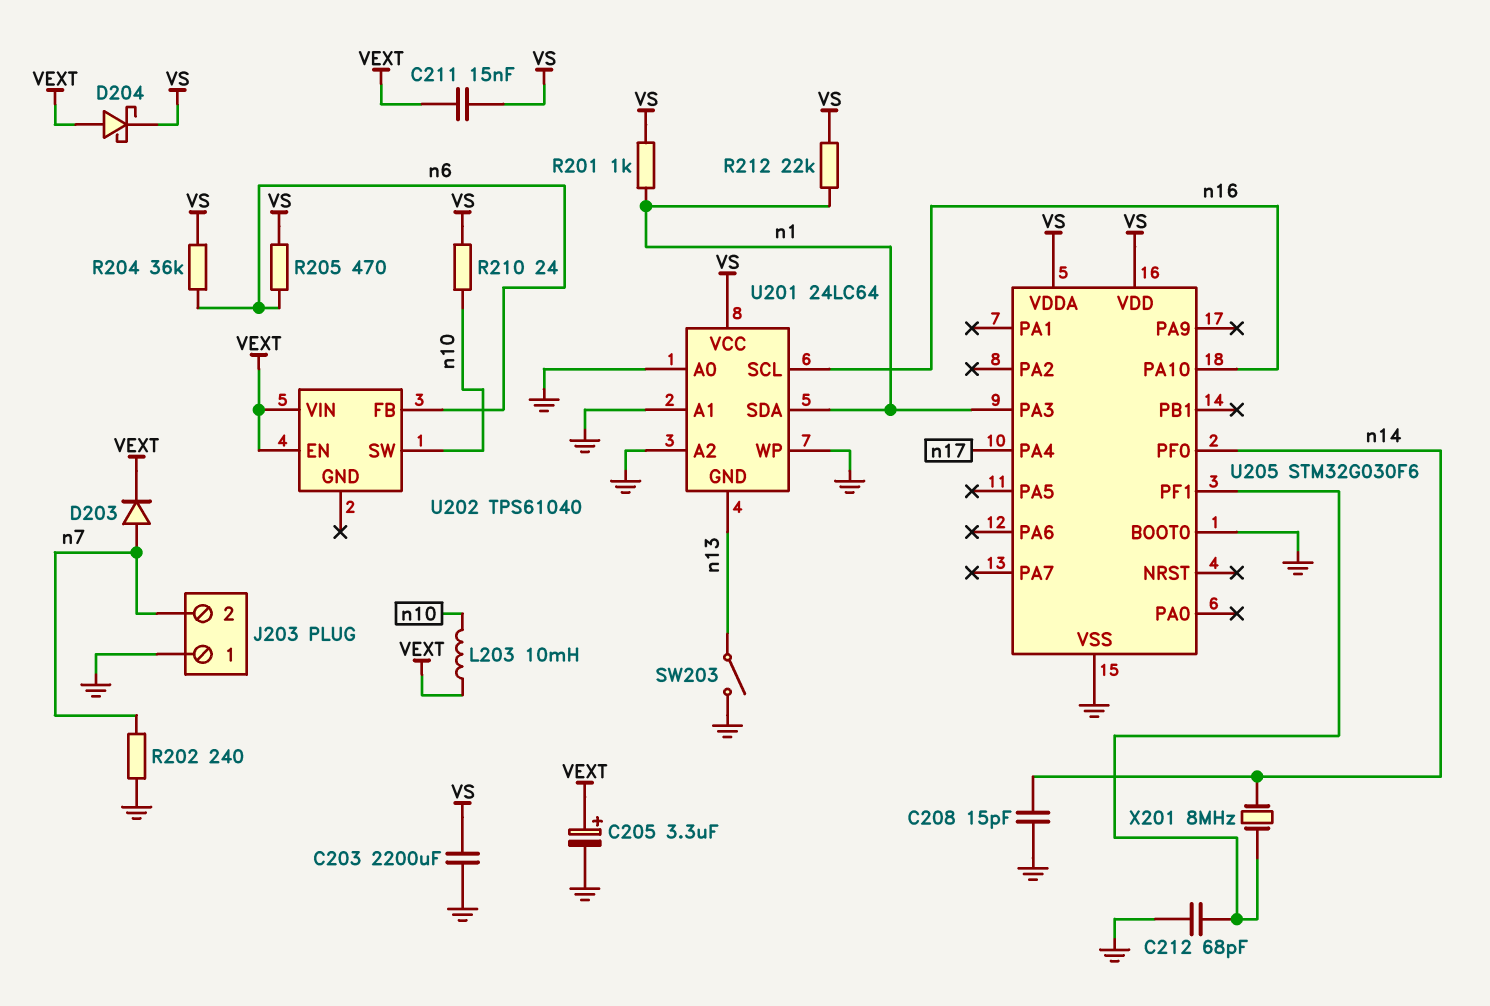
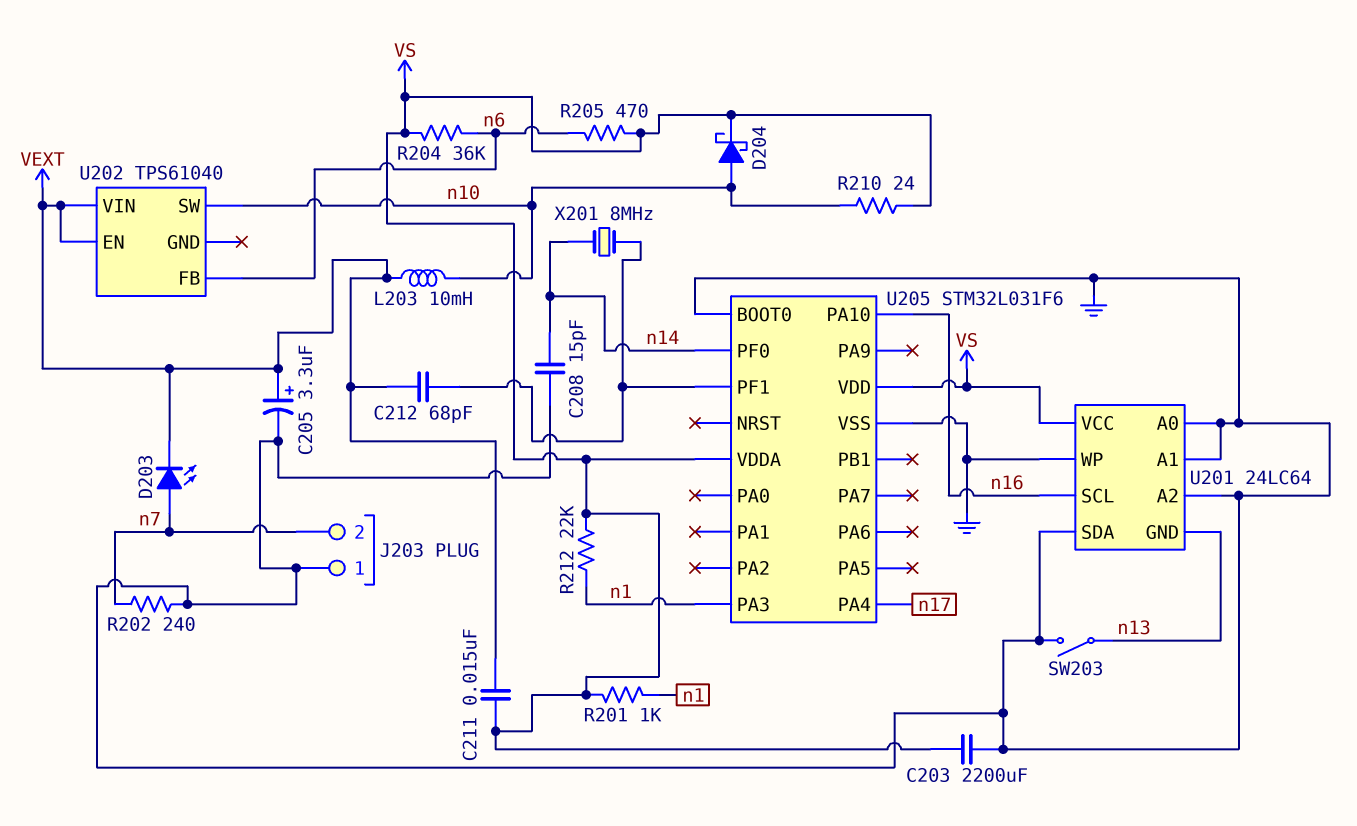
C212: 68pF (GND, U205/PF1) -> 68pF (U205/PF1, VEXT)
D203: diode (A n7, K VEXT) -> LED (A n7, K VEXT)
D204: schottky (A VEXT, K VS) -> schottky (A n10, K VS)
U201 pin SDA: n1 -> GND
U205: STM32G030F6 -> STM32L031F6

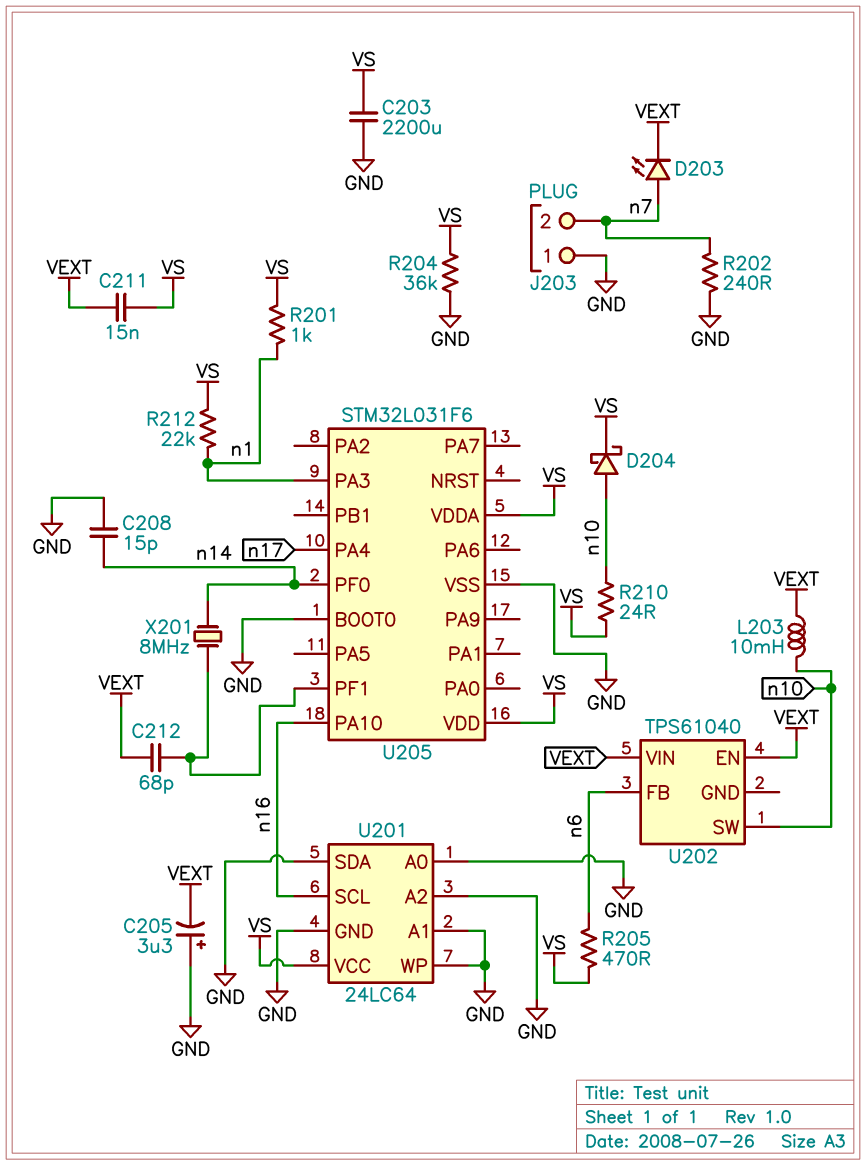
C205: 3.3uF (plus VEXT, minus GND) -> 3.3uF (plus GND, minus VEXT)
R204: 36k (VS, n6) -> 36k (GND, VS)
SW203: switch (GND, n13) -> none
U201 pin GND: n13 -> GND

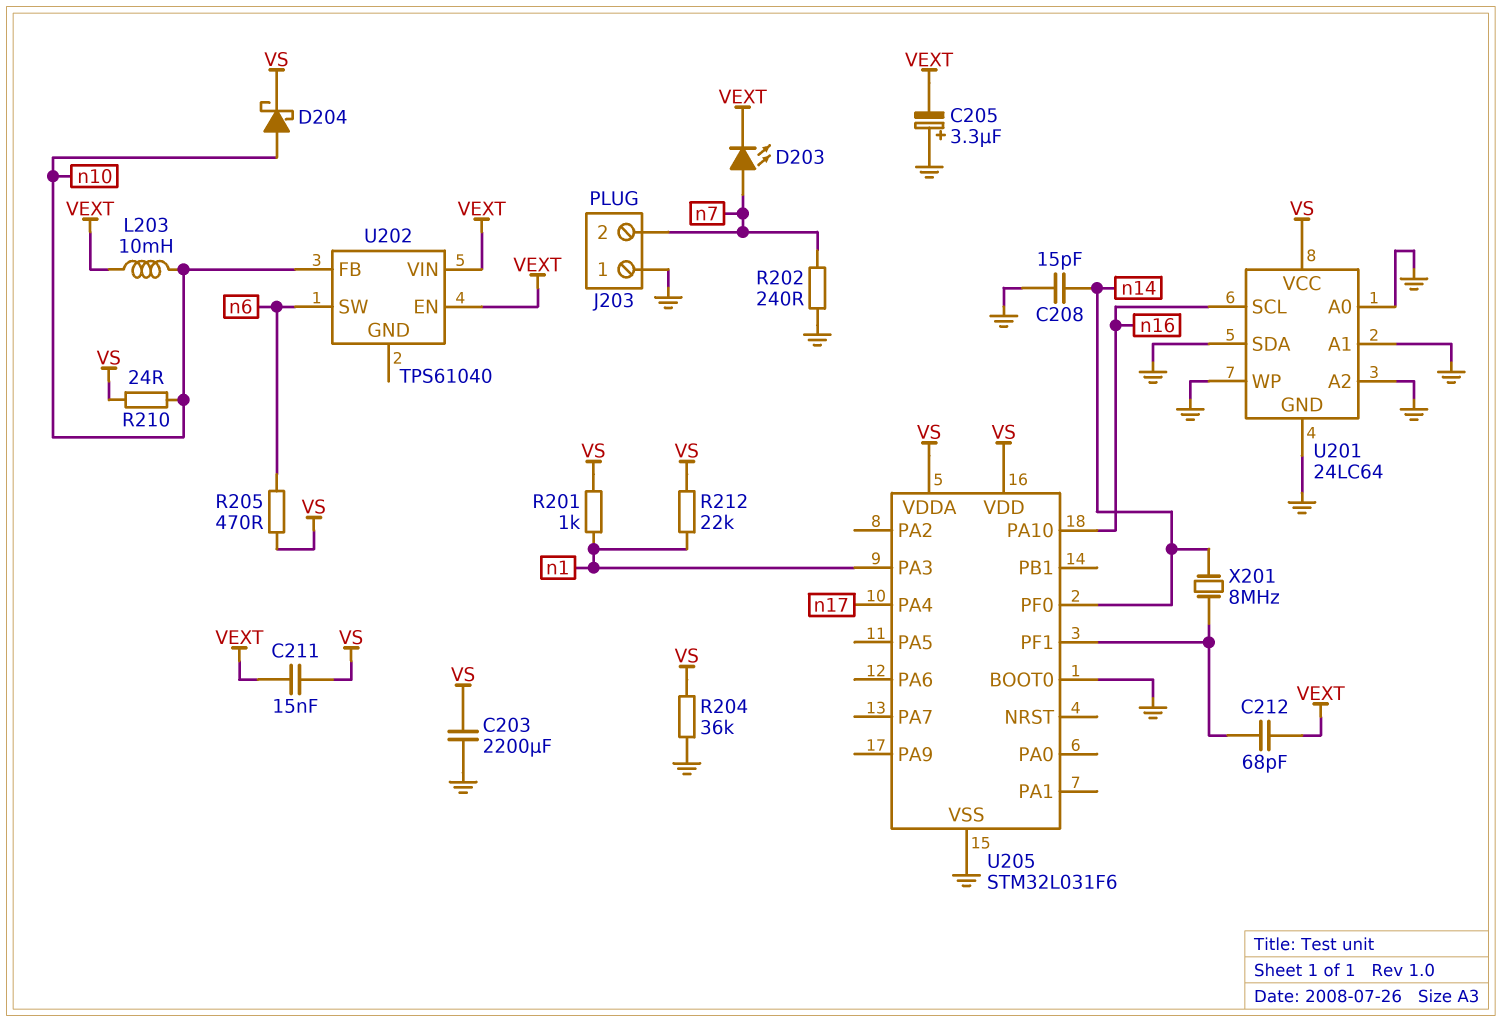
U202 pin FB: n6 -> n10
U202 pin SW: n10 -> n6

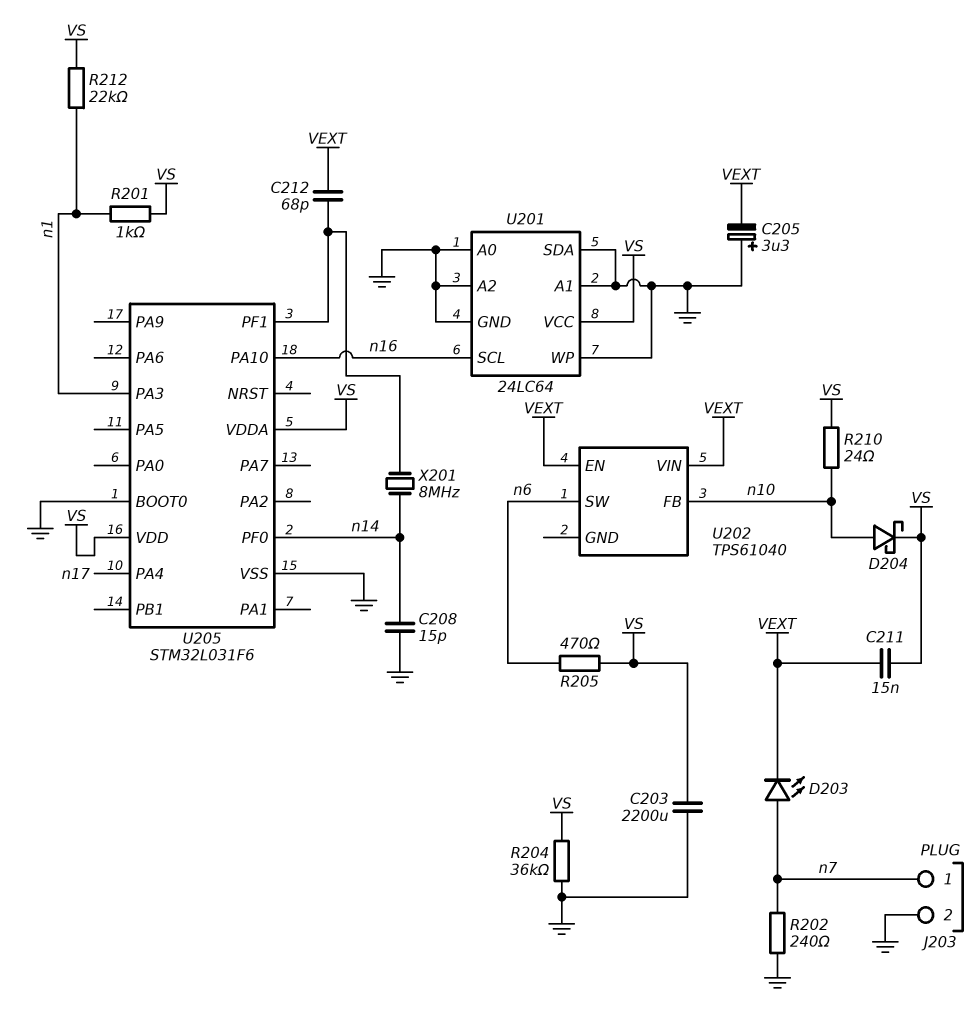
J203 pin 1: GND -> n7
J203 pin 2: n7 -> GND
L203: 10mH (VEXT, n10) -> none

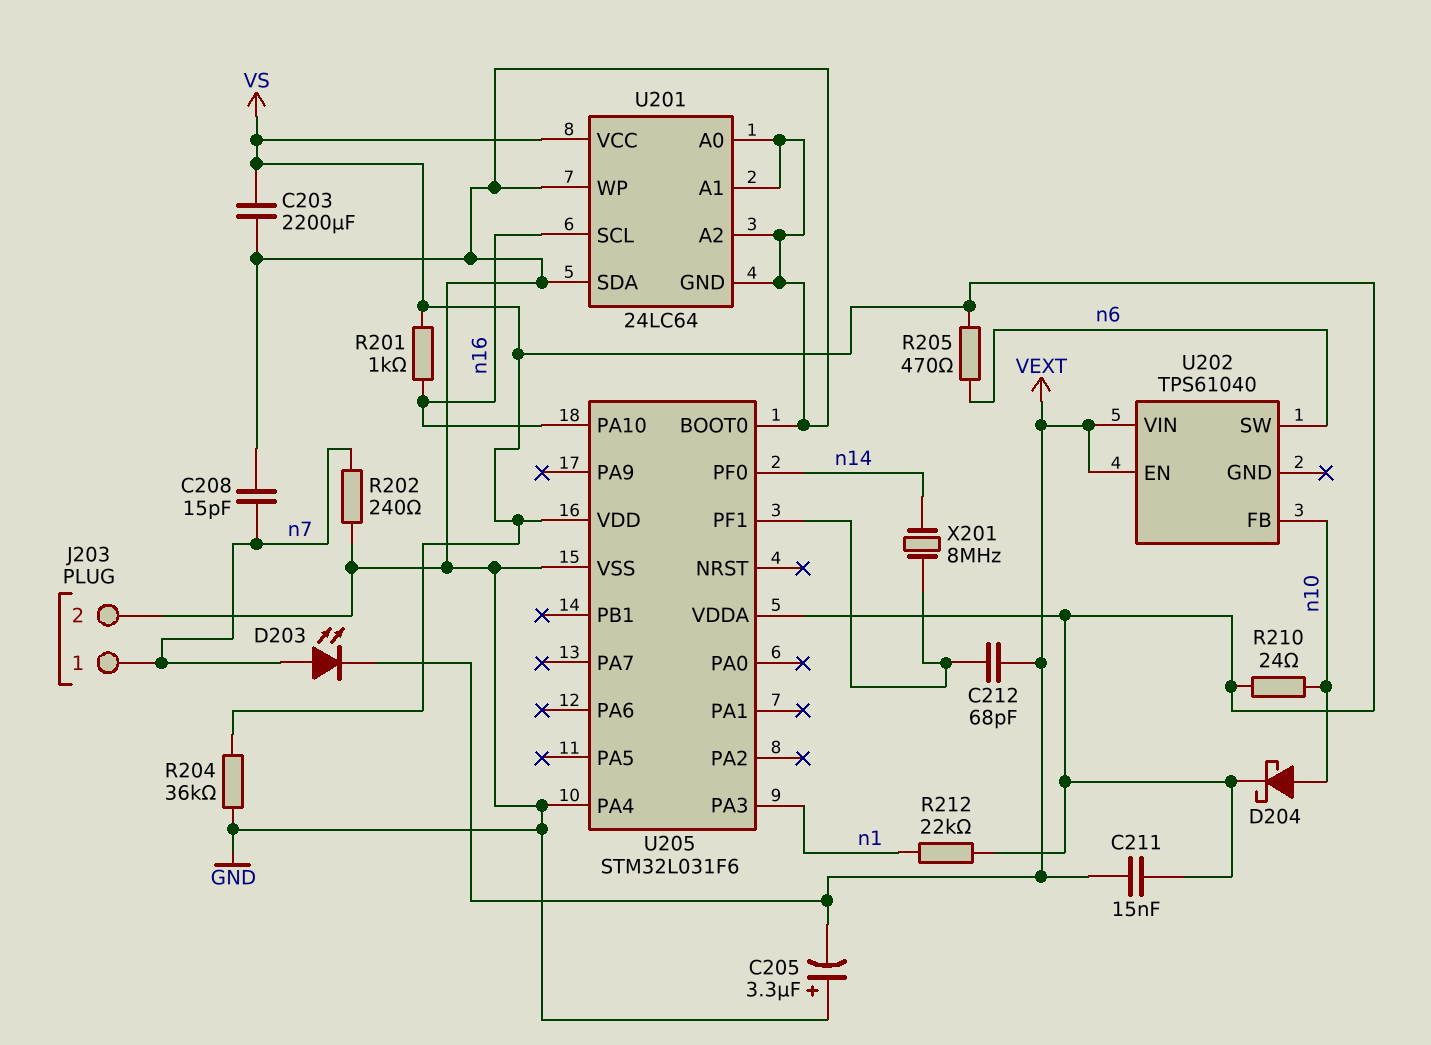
C208: 15pF (GND, n14) -> 15pF (GND, n7)
R201: 1k (VS, n1) -> 1k (VS, n16)
U205 pin PA4: n17 -> GND

